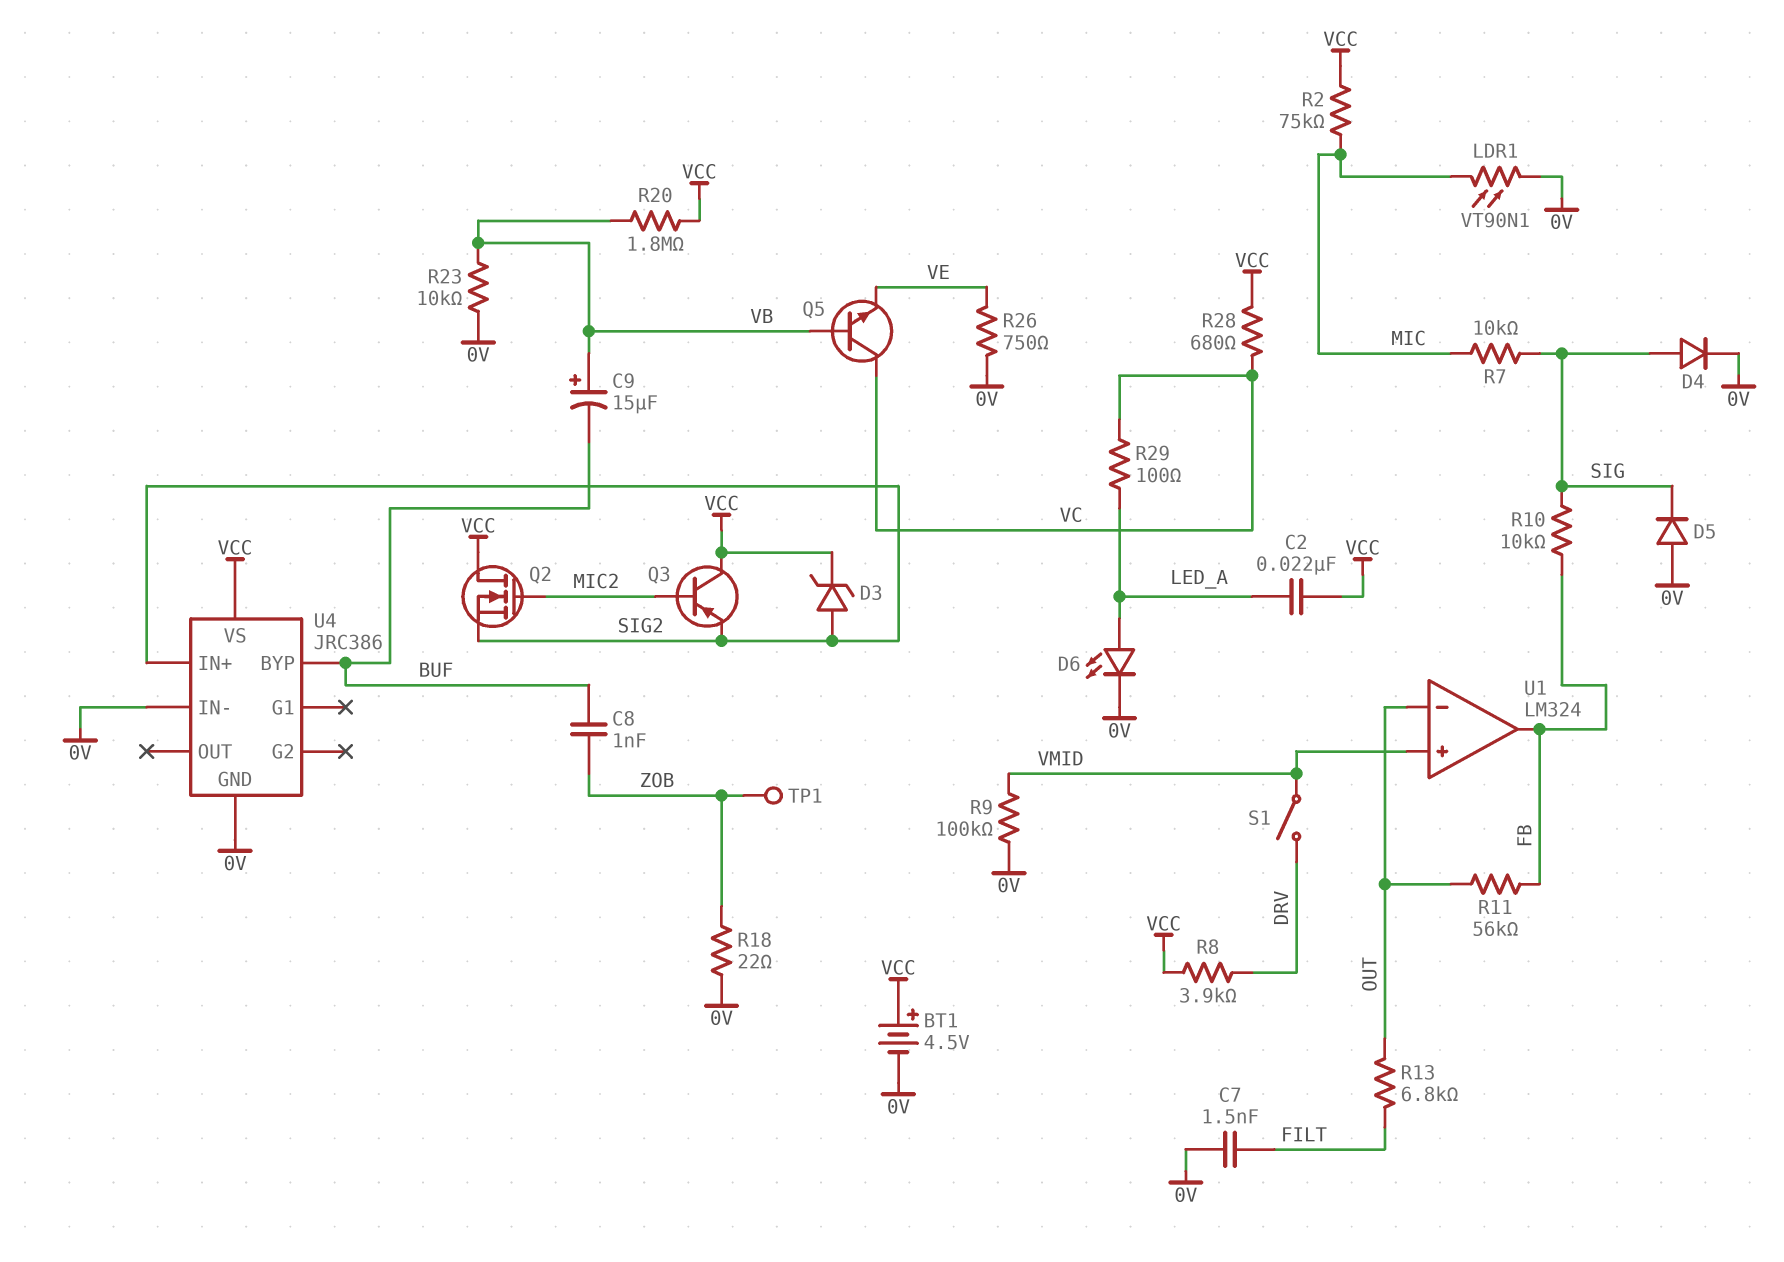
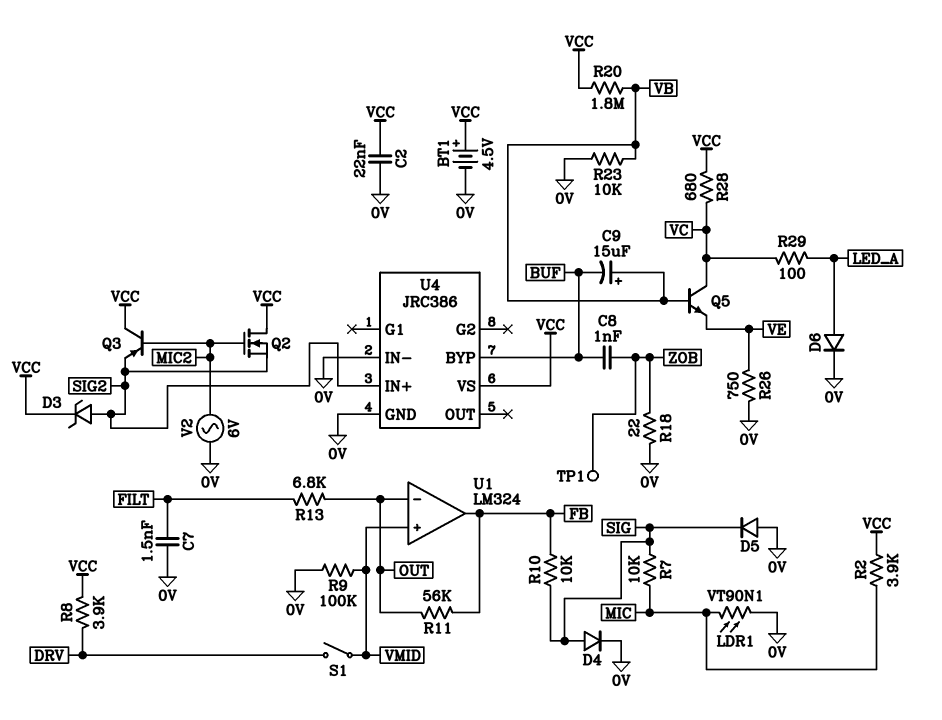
C2: 22nF (LED_A, VCC) -> 22nF (0V, VCC)
D6: LED (A LED_A, K 0V) -> diode (A LED_A, K 0V)
R2: 75k (MIC, VCC) -> 3.9k (MIC, VCC)
V2: none -> AC 6V (0V, MIC2)

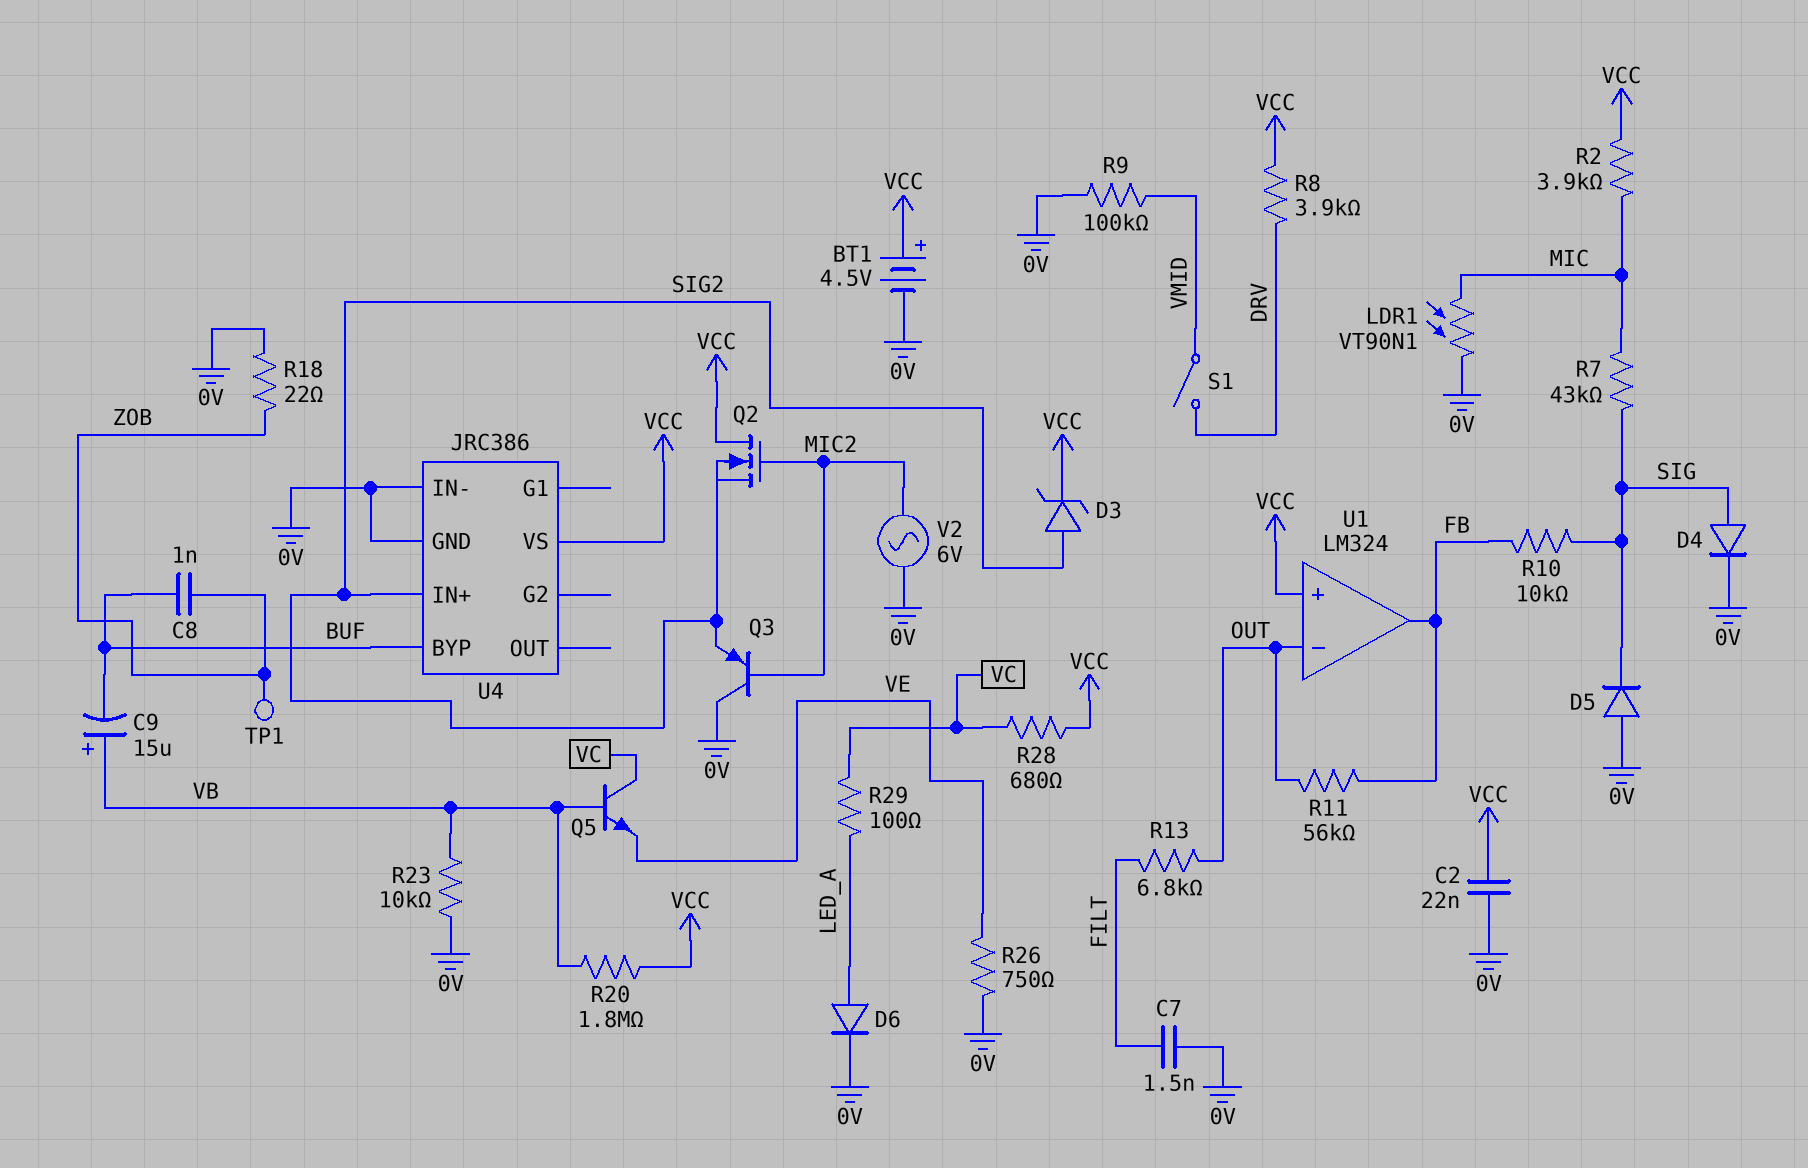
Q3: PNP (B MIC2, C VCC, E SIG2) -> PNP (B MIC2, C 0V, E SIG2)
R7: 10k (MIC, SIG) -> 43k (MIC, SIG)
U1 pin in+: VMID -> VCC

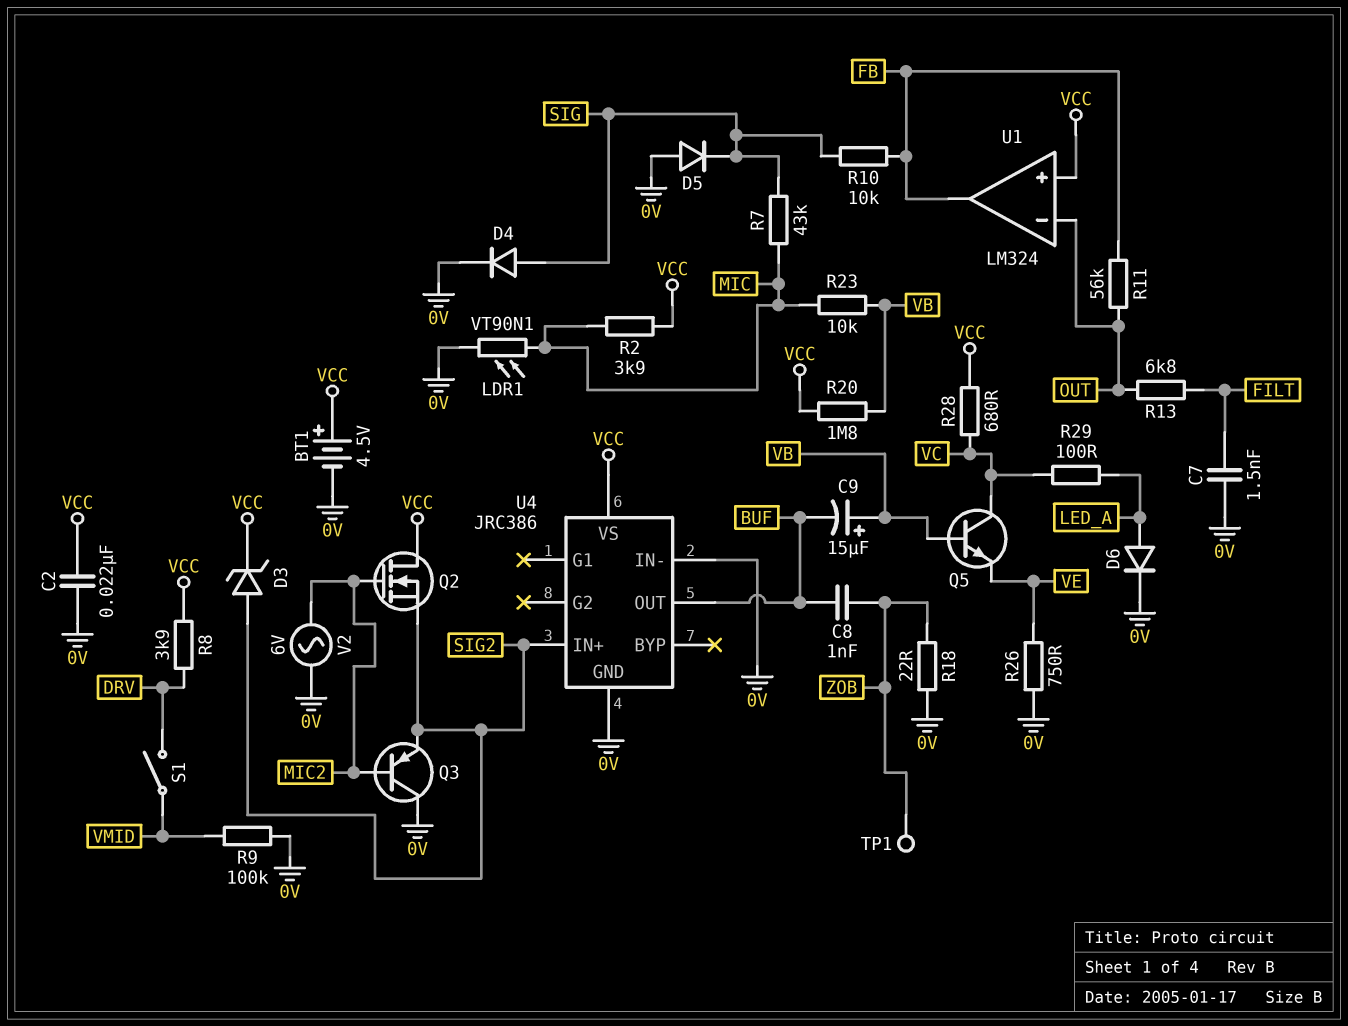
R23: 10k (0V, VB) -> 10k (MIC, VB)
U4 pin BYP: BUF -> none
U4 pin OUT: none -> BUF

